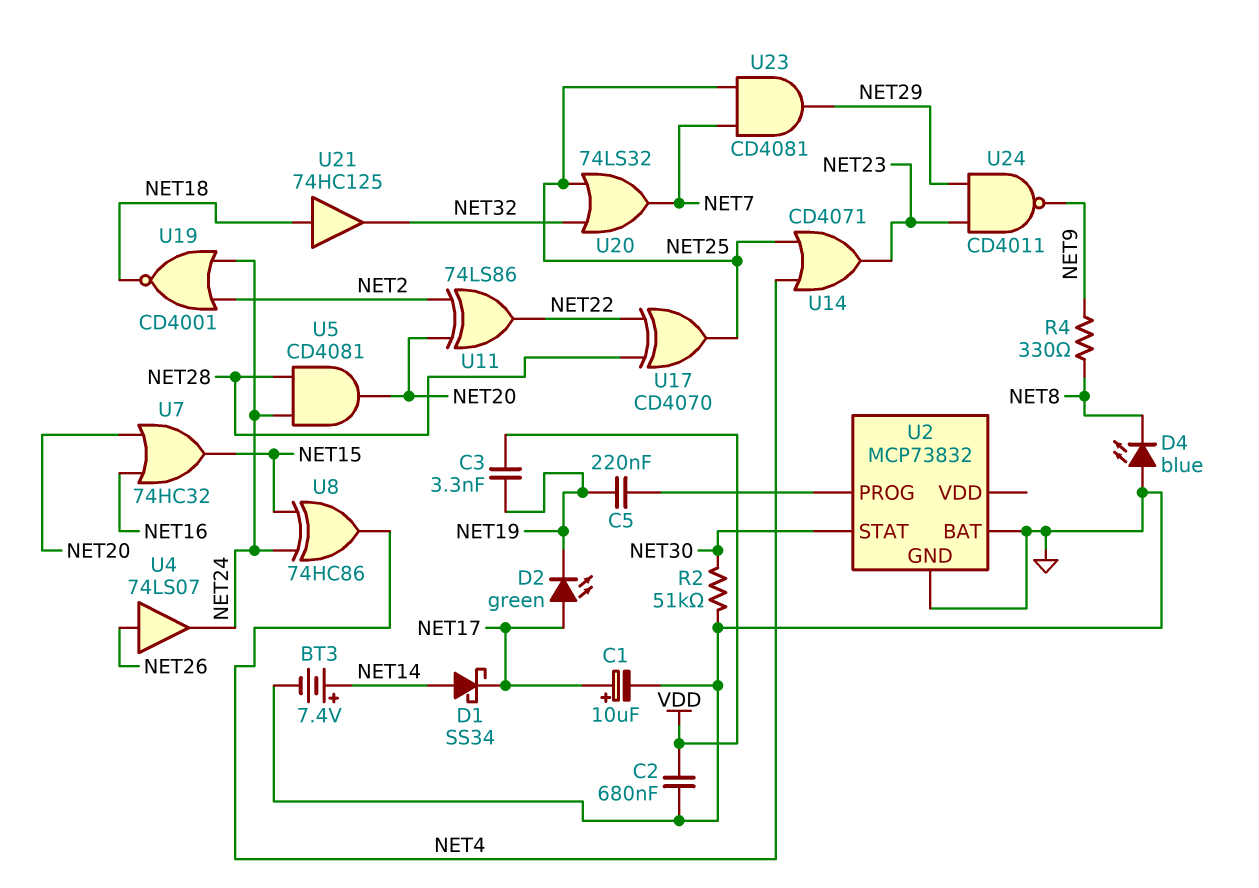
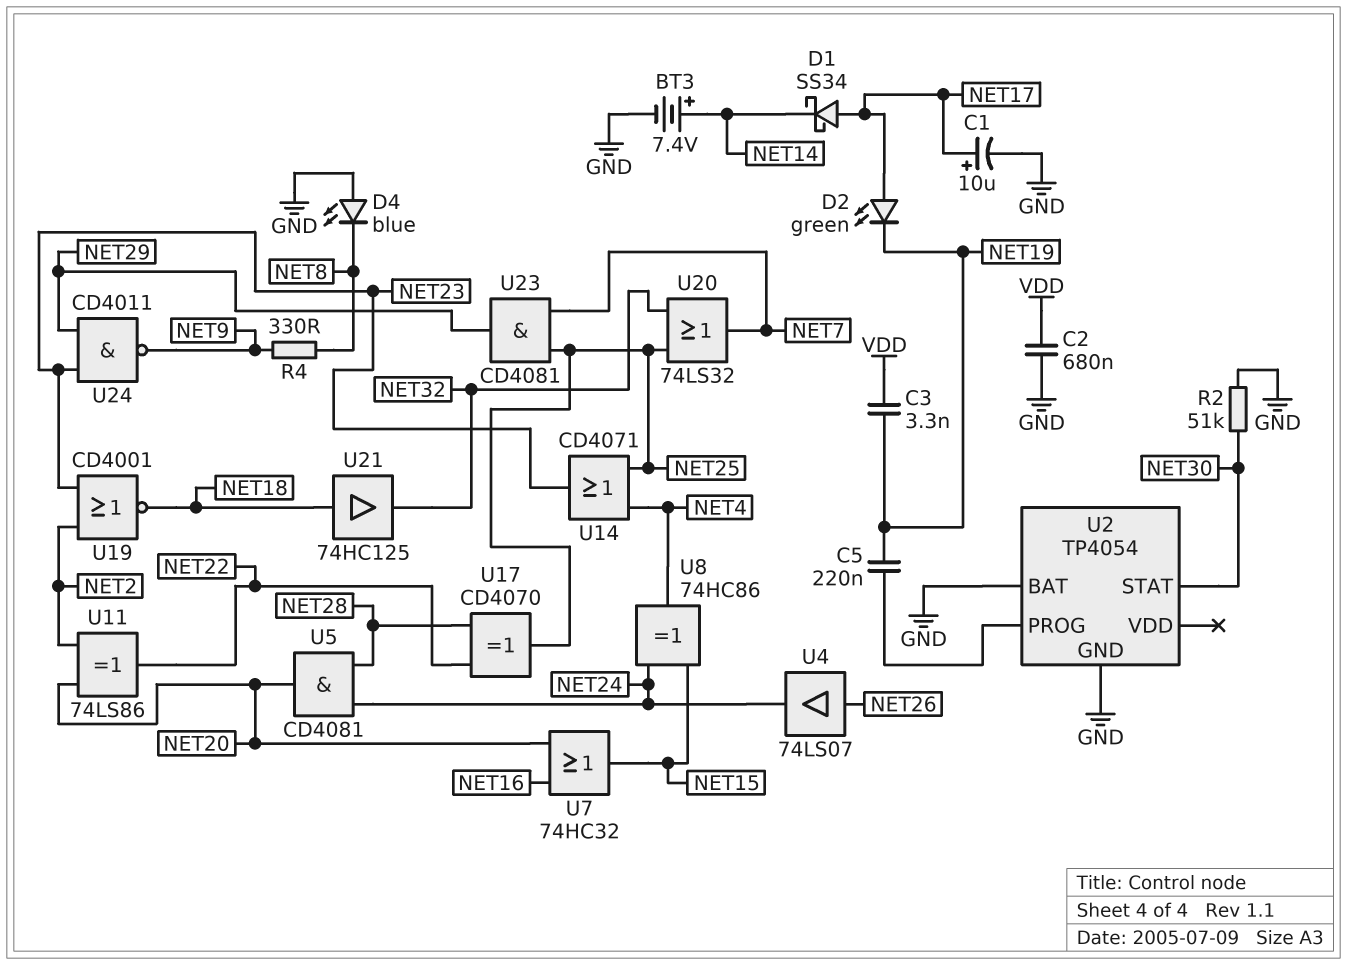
D1: schottky SS34 (A NET14, K NET17) -> schottky SS34 (A NET17, K NET14)
U2: MCP73832 -> TP4054
U19: NOR CD4001 (in NET2, in NET24, out NET18) -> NOR CD4001 (in NET2, in NET23, out NET18)

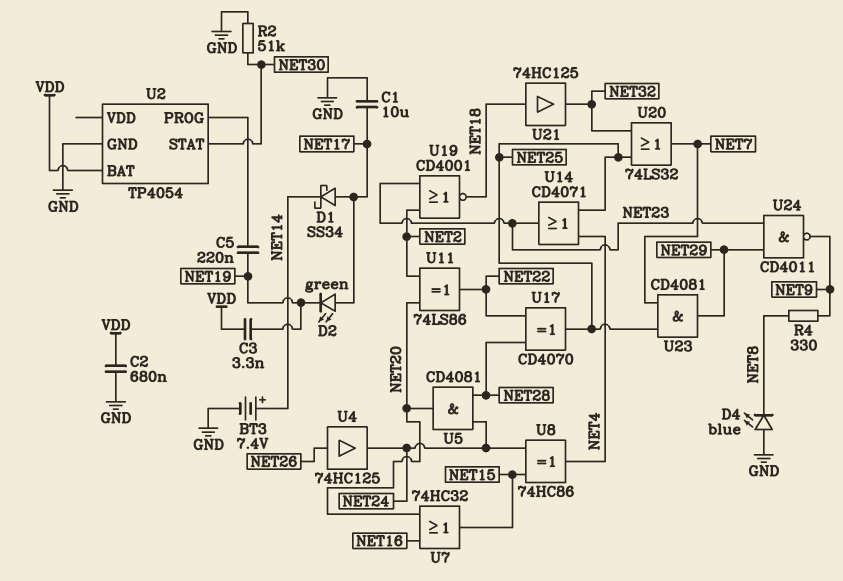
C1: 10uF (plus NET17, minus GND) -> 10uF (GND, NET17)
U2 pin BAT: GND -> VDD
U4: buffer 74LS07 (in NET26, out NET24) -> buffer 74HC125 (in NET26, out NET24)

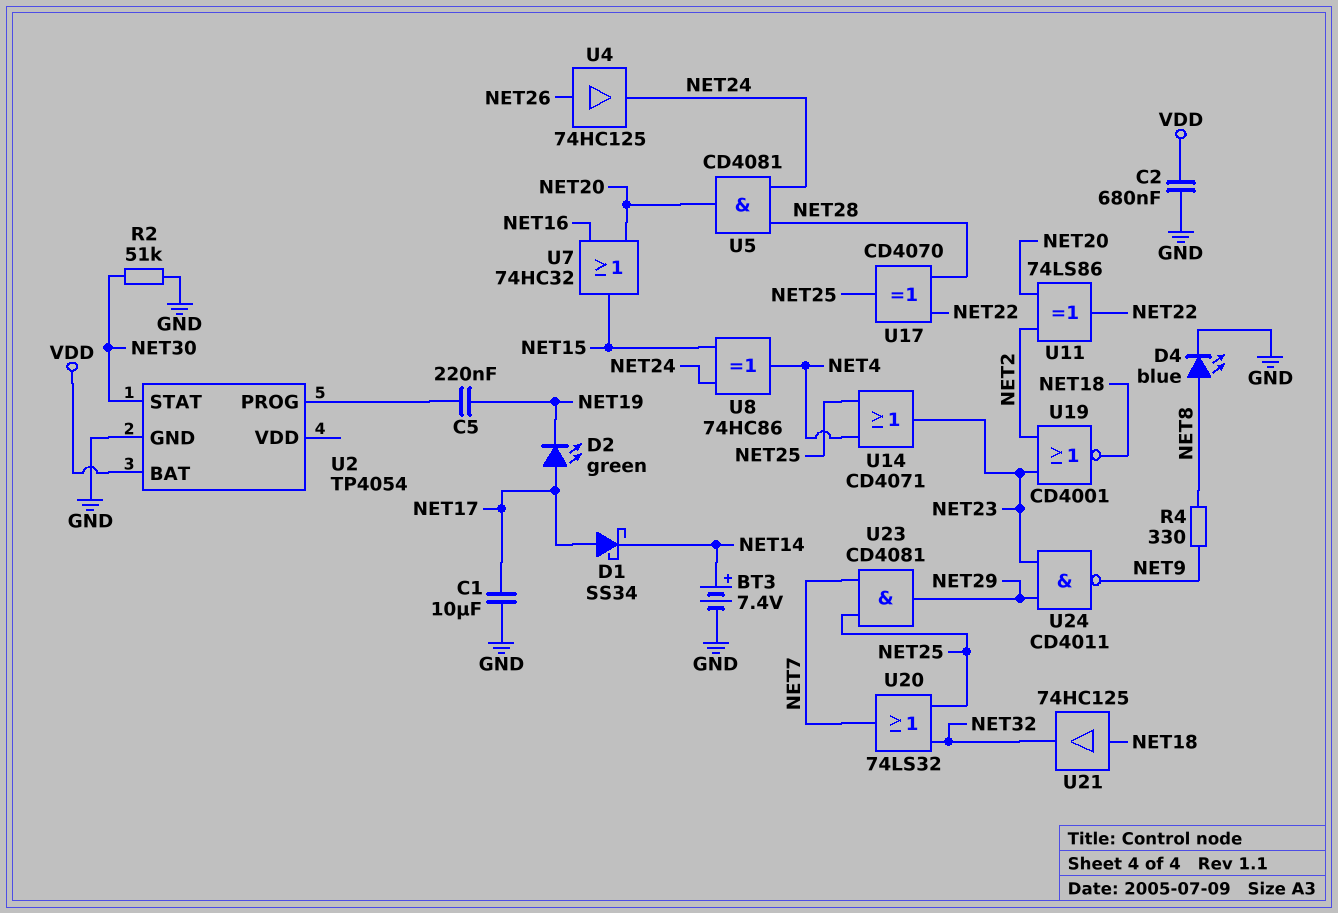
C3: 3.3nF (NET19, VDD) -> none
D4: LED blue (A GND, K NET8) -> LED blue (A NET8, K GND)

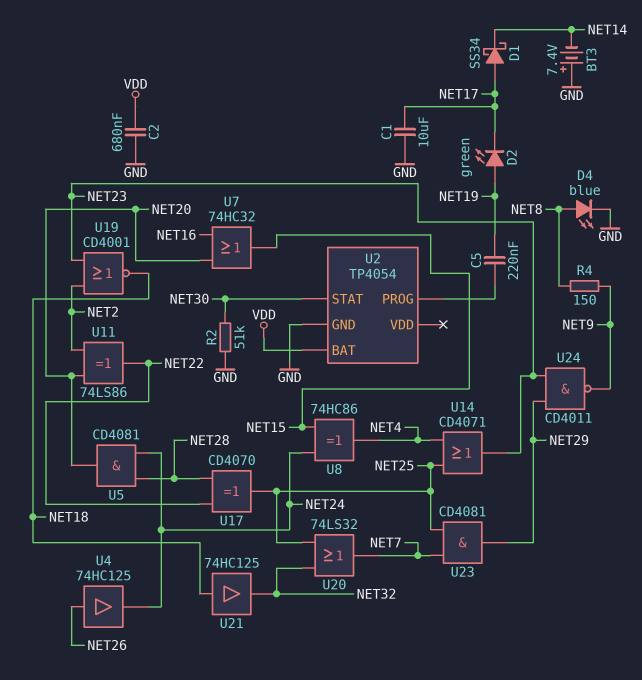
BT3: 7.4V (plus NET14, minus GND) -> 7.4V (plus GND, minus NET14)
D2: LED green (A NET17, K NET19) -> LED green (A NET19, K NET17)
R4: 330 (NET8, NET9) -> 150 (NET8, NET9)

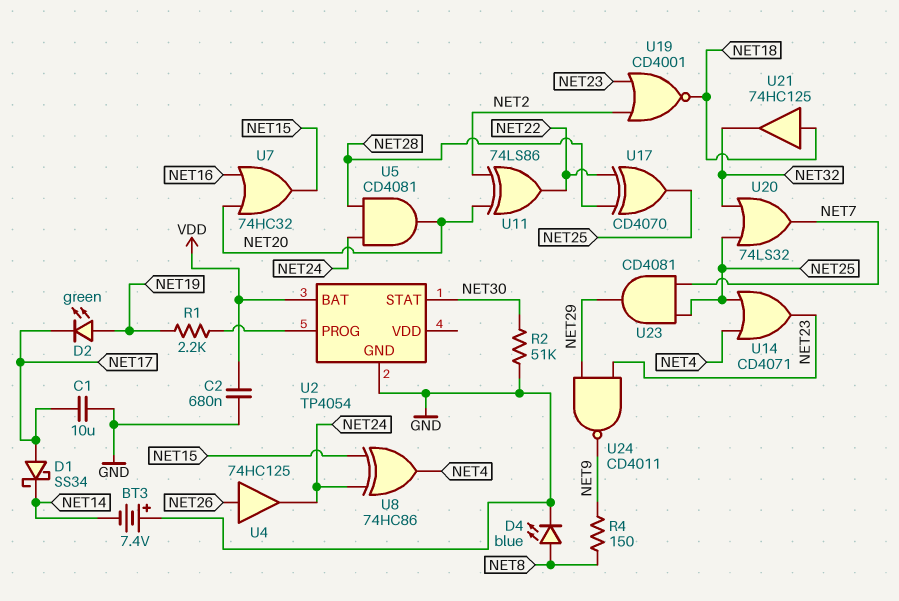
C5: 220nF (NET19, U2/PROG) -> none
R1: none -> 2.2k (NET19, U2/PROG)

